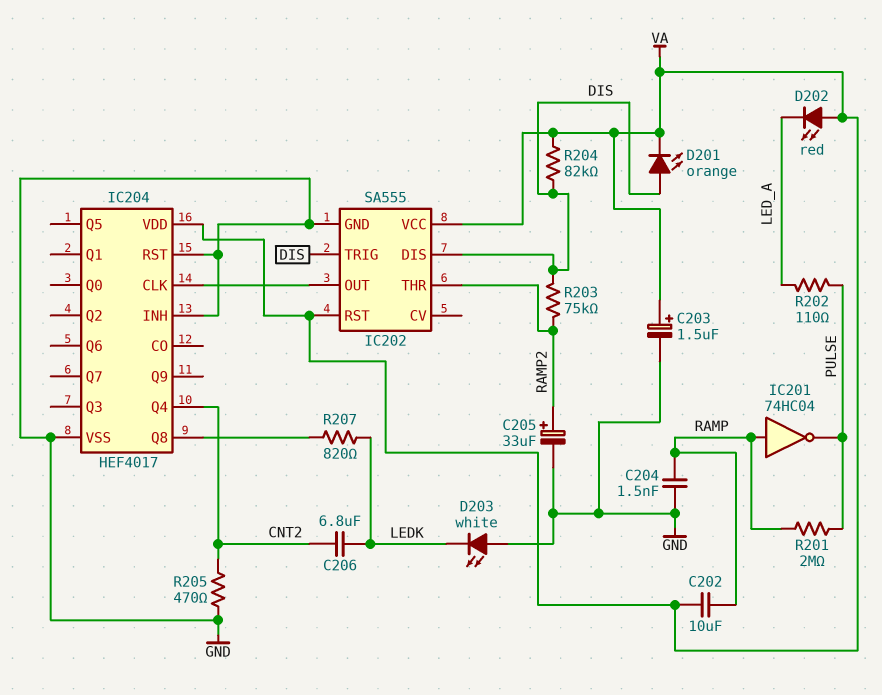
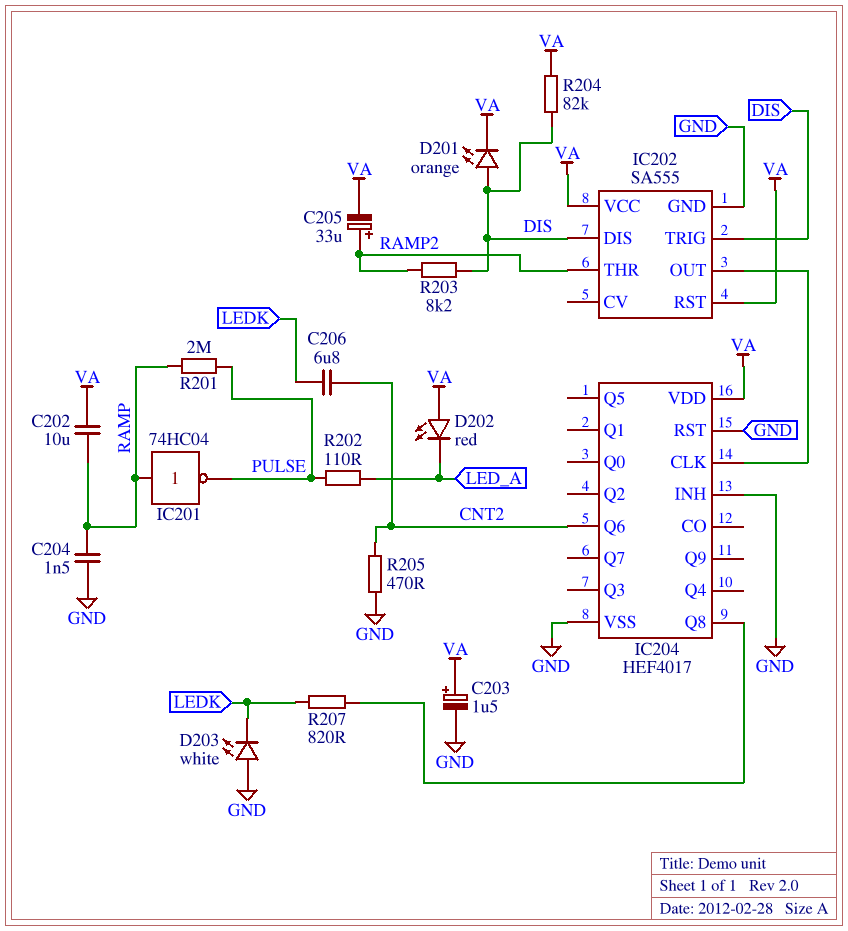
C205: 33uF (plus RAMP2, minus GND) -> 33uF (plus RAMP2, minus VA)
IC204 pin Q4: CNT2 -> none
IC204 pin Q6: none -> CNT2
R203: 75k (DIS, RAMP2) -> 8.2k (DIS, RAMP2)

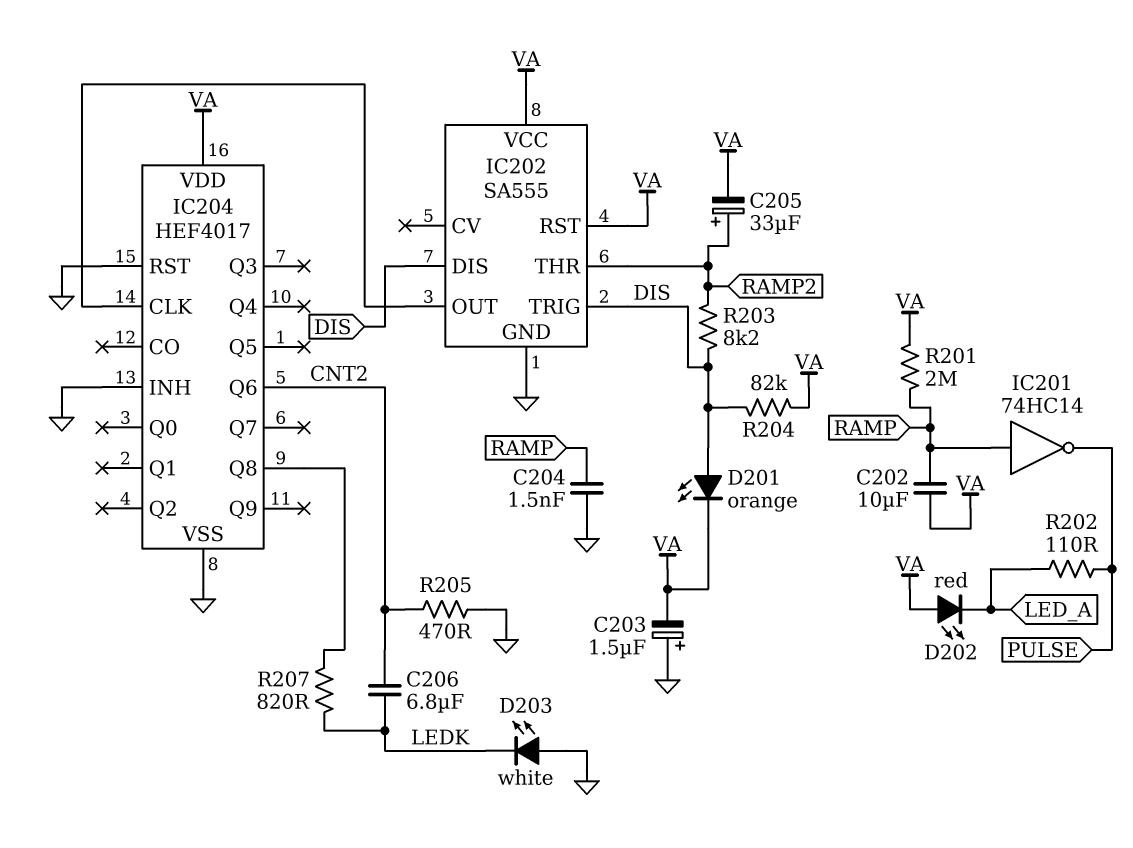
C203: 1.5uF (plus VA, minus GND) -> 1.5uF (plus GND, minus VA)
IC201: NOT 74HC04 (in RAMP, out PULSE) -> NOT 74HC14 (in RAMP, out PULSE)
R201: 2M (PULSE, RAMP) -> 2M (RAMP, VA)

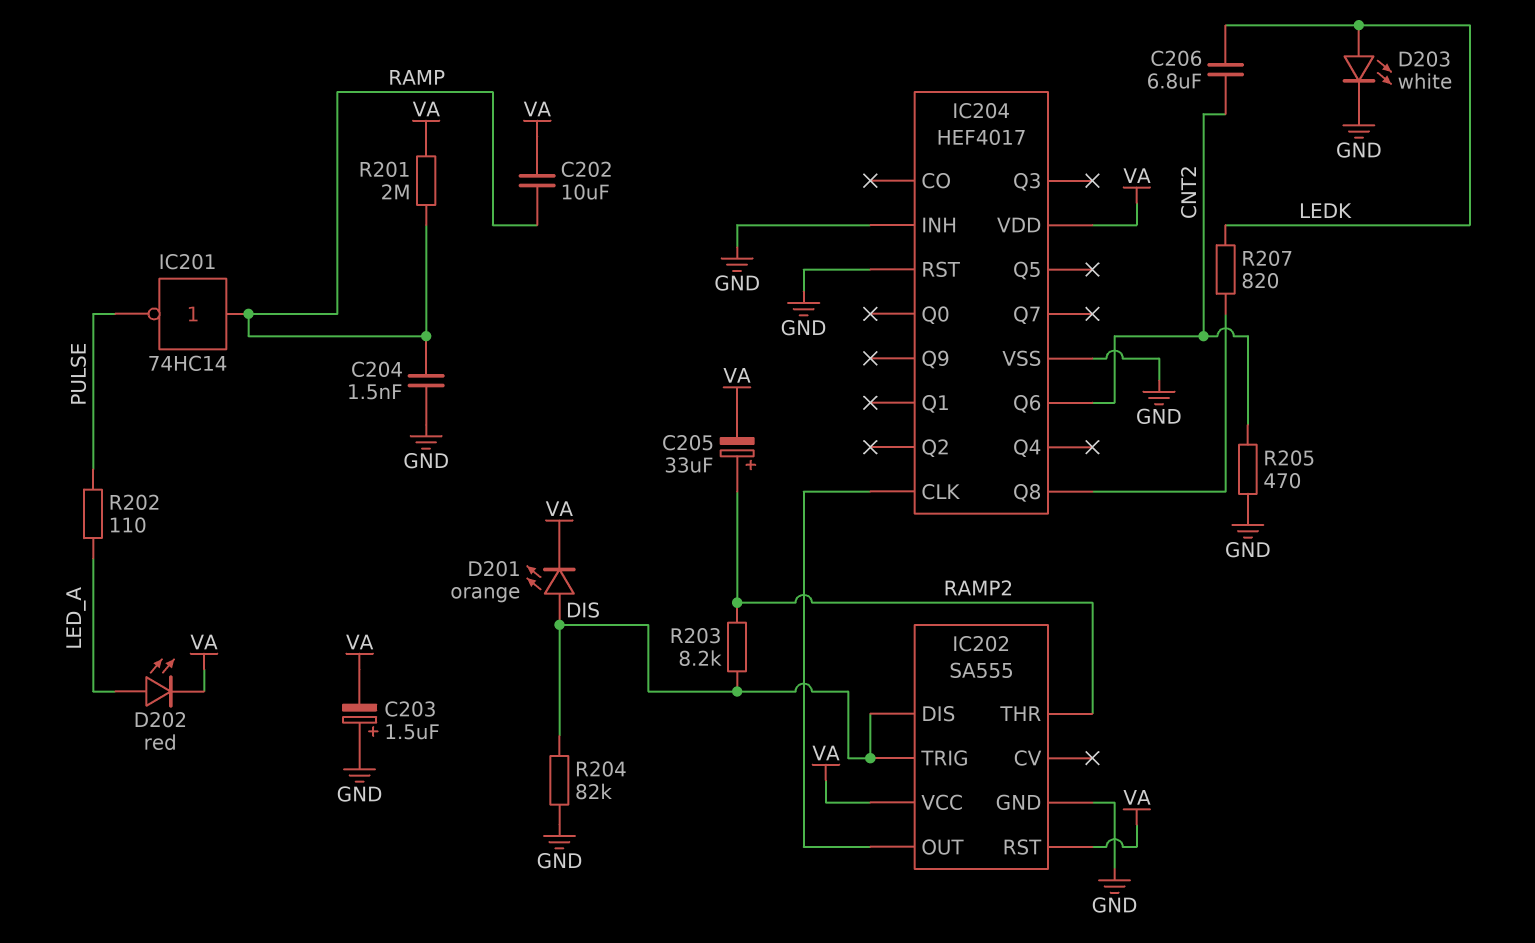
D202: LED red (A VA, K LED_A) -> LED red (A LED_A, K VA)
D203: LED white (A GND, K LEDK) -> LED white (A LEDK, K GND)
R204: 82k (DIS, VA) -> 82k (DIS, GND)

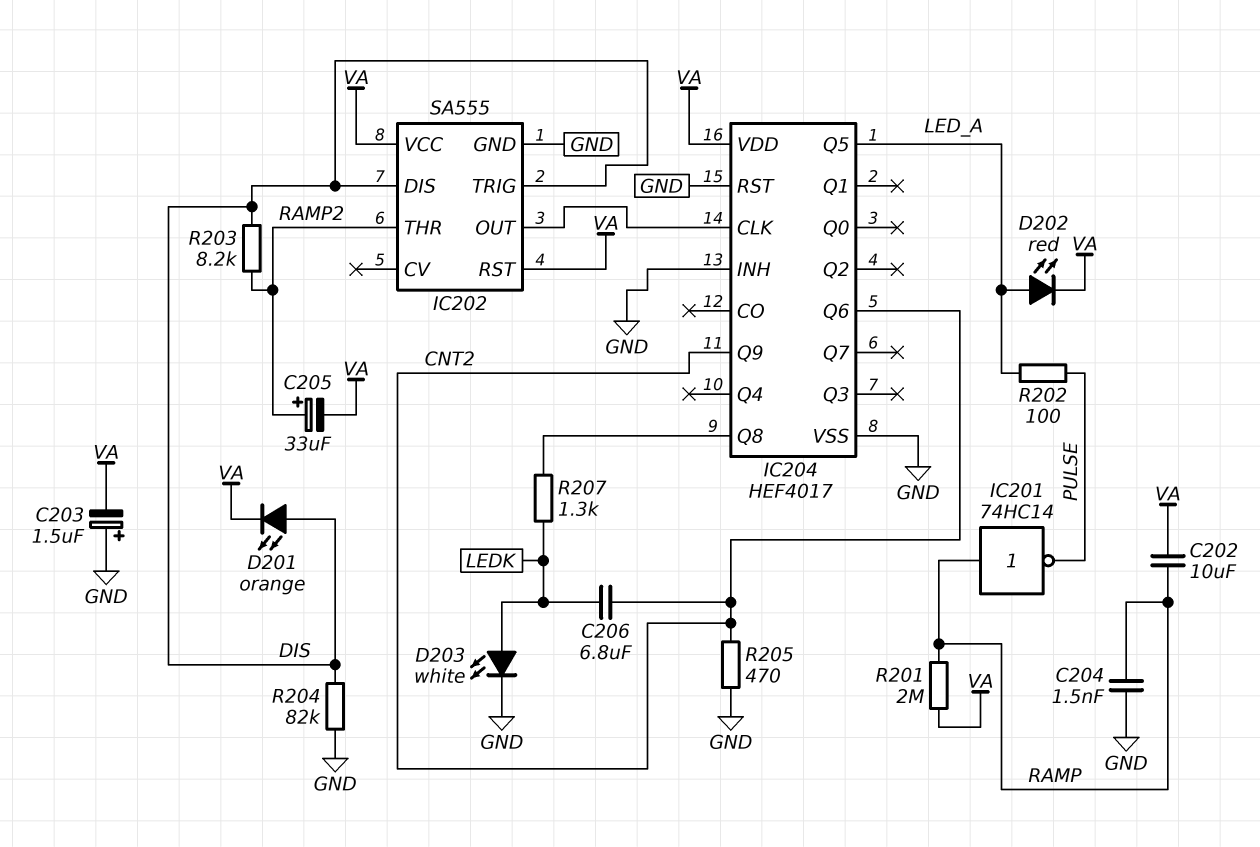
IC204 pin Q5: none -> LED_A
IC204 pin Q9: none -> CNT2
R202: 110 (LED_A, PULSE) -> 100 (LED_A, PULSE)
R207: 820 (IC204/Q8, LEDK) -> 1.3k (IC204/Q8, LEDK)

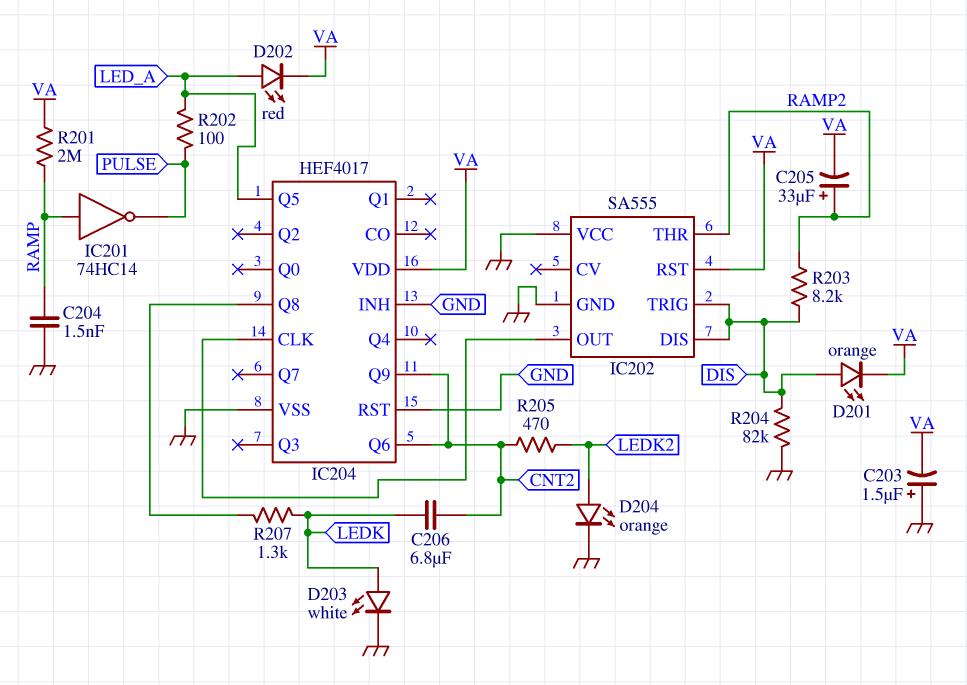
C202: 10uF (RAMP, VA) -> none
D204: none -> LED orange (A LEDK2, K GND)
IC202 pin VCC: VA -> GND
R205: 470 (CNT2, GND) -> 470 (CNT2, LEDK2)

